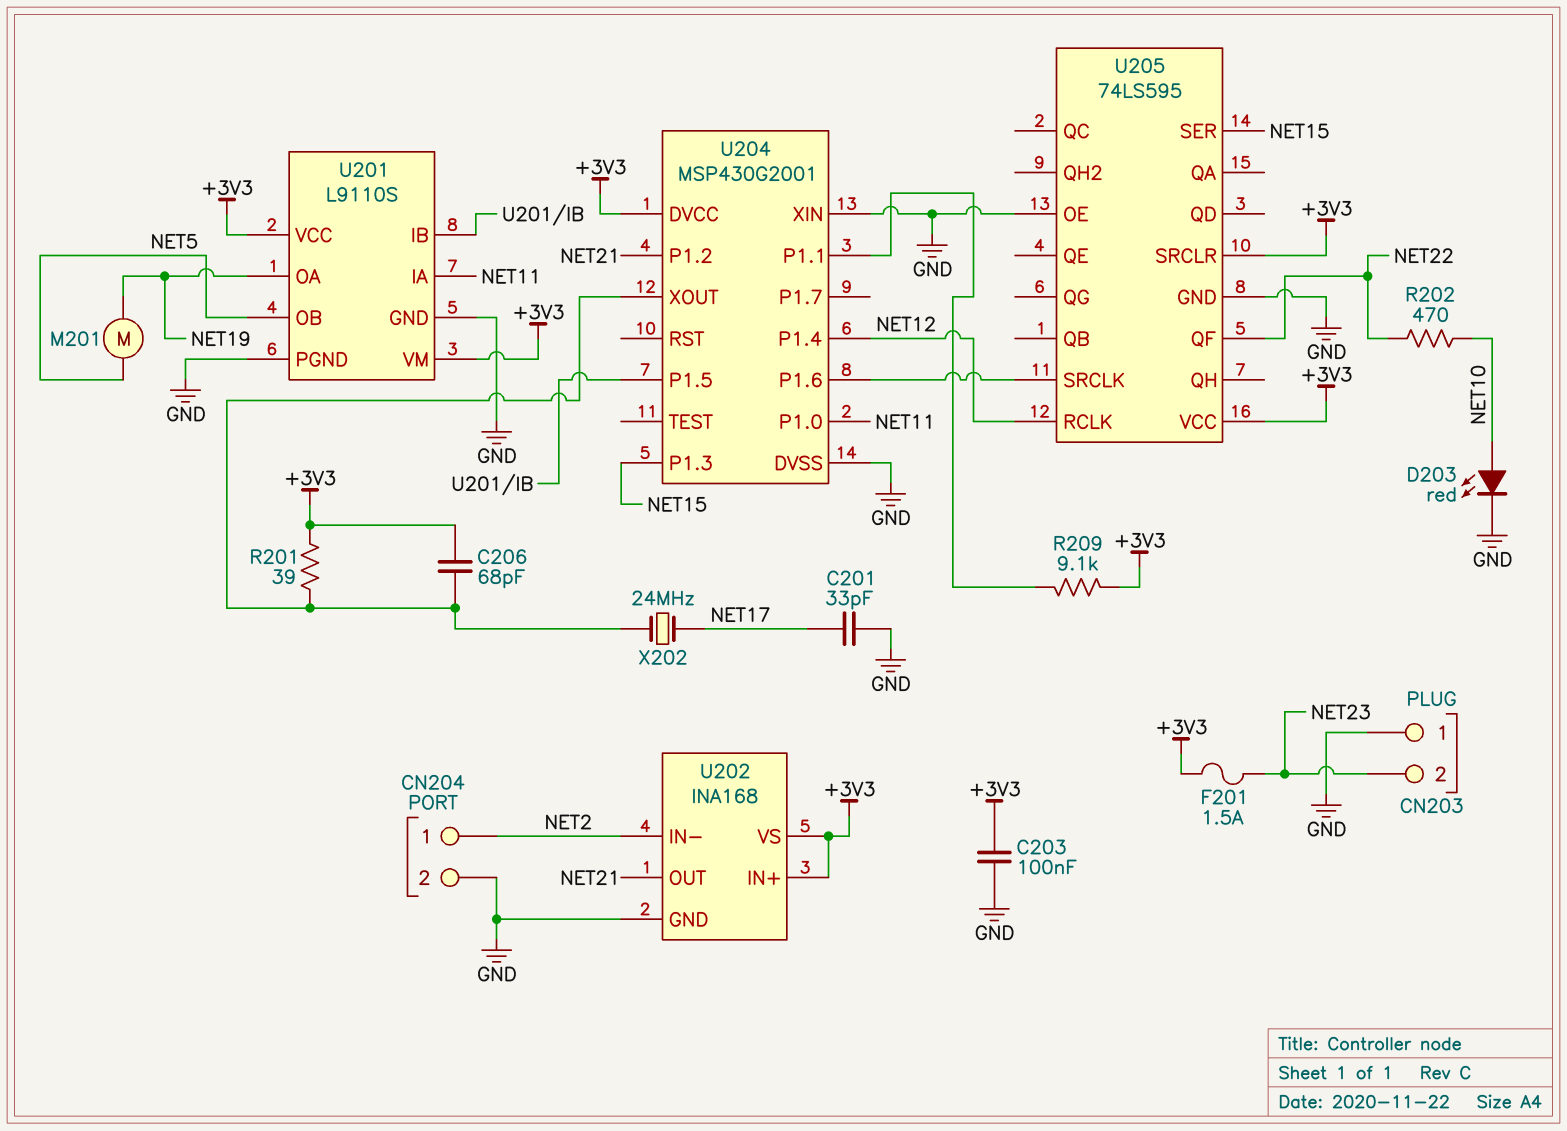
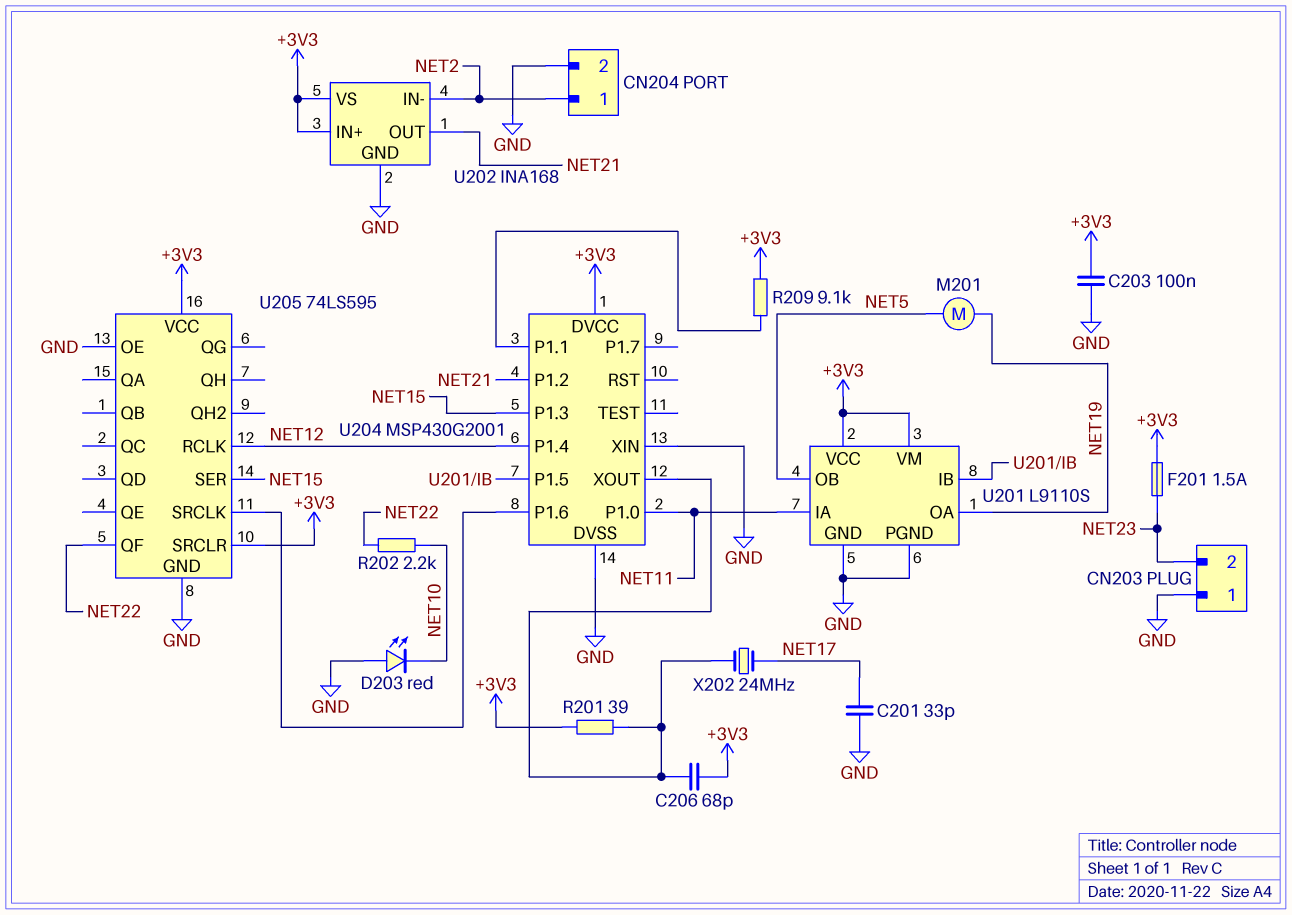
D203: LED red (A NET10, K GND) -> LED red (A GND, K NET10)
R202: 470 (NET10, NET22) -> 2.2k (NET10, NET22)

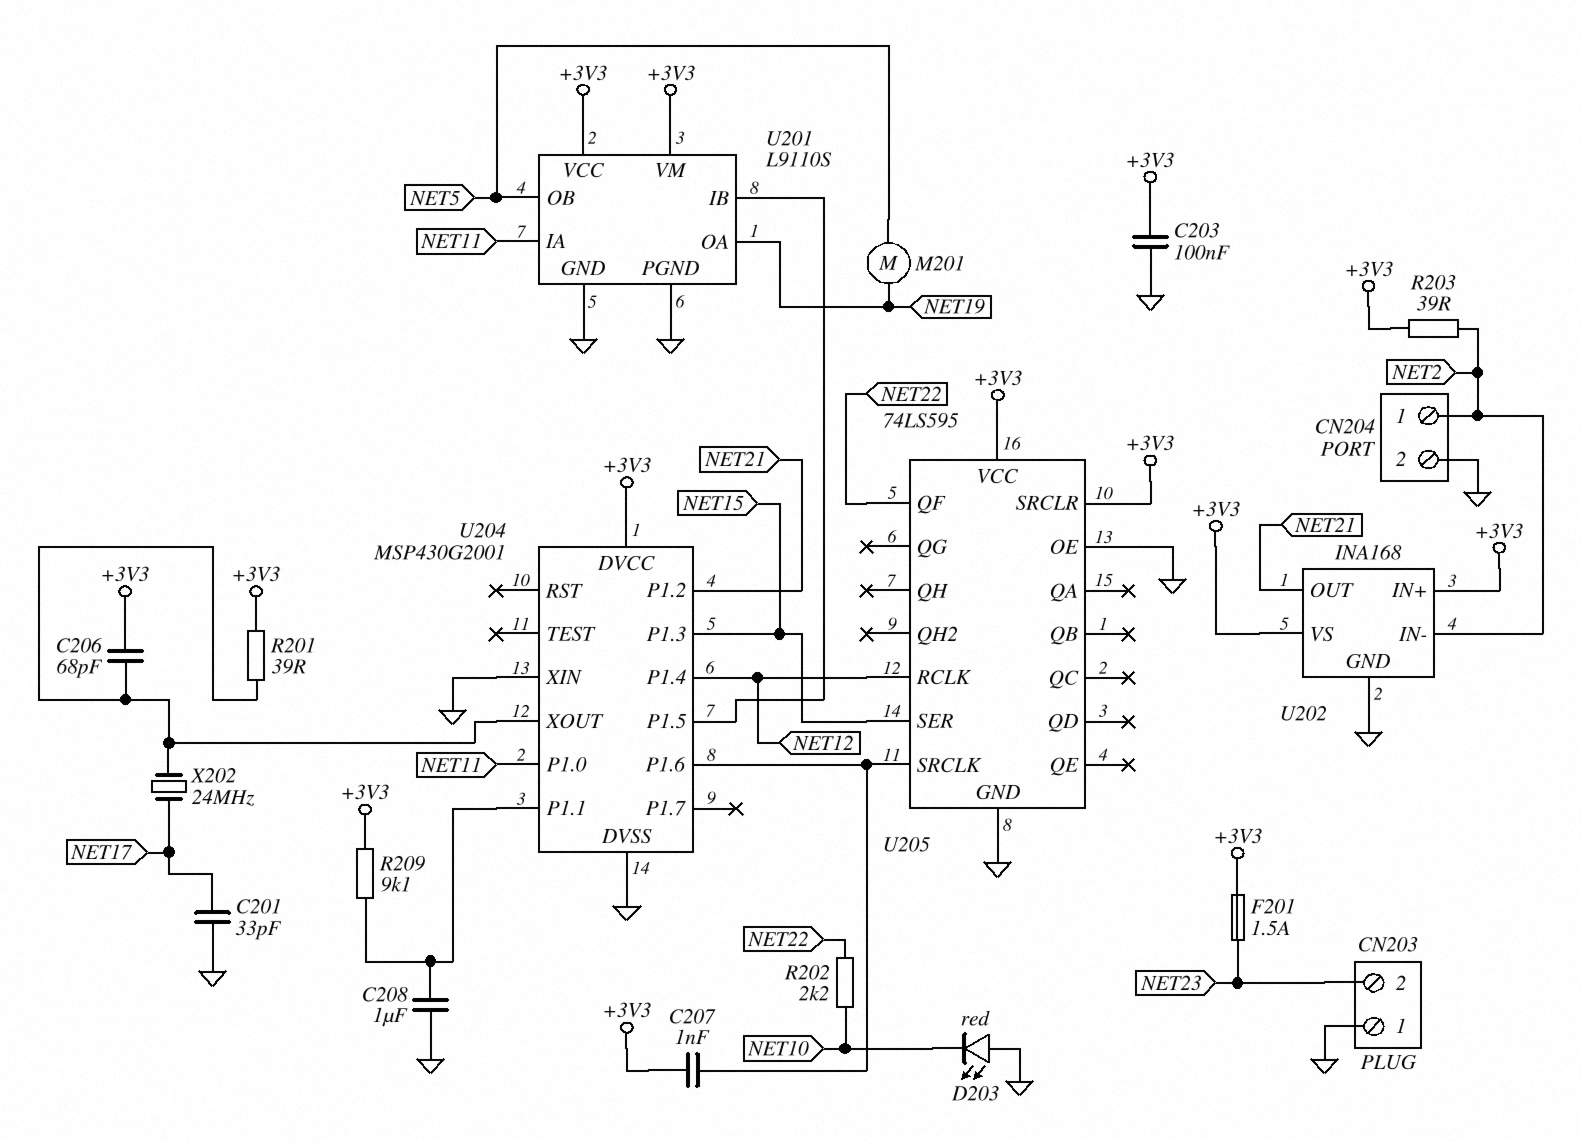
C207: none -> 1nF (+3V3, U204/P1.6)
C208: none -> 1uF (GND, U204/P1.1)
R203: none -> 39 (+3V3, NET2)

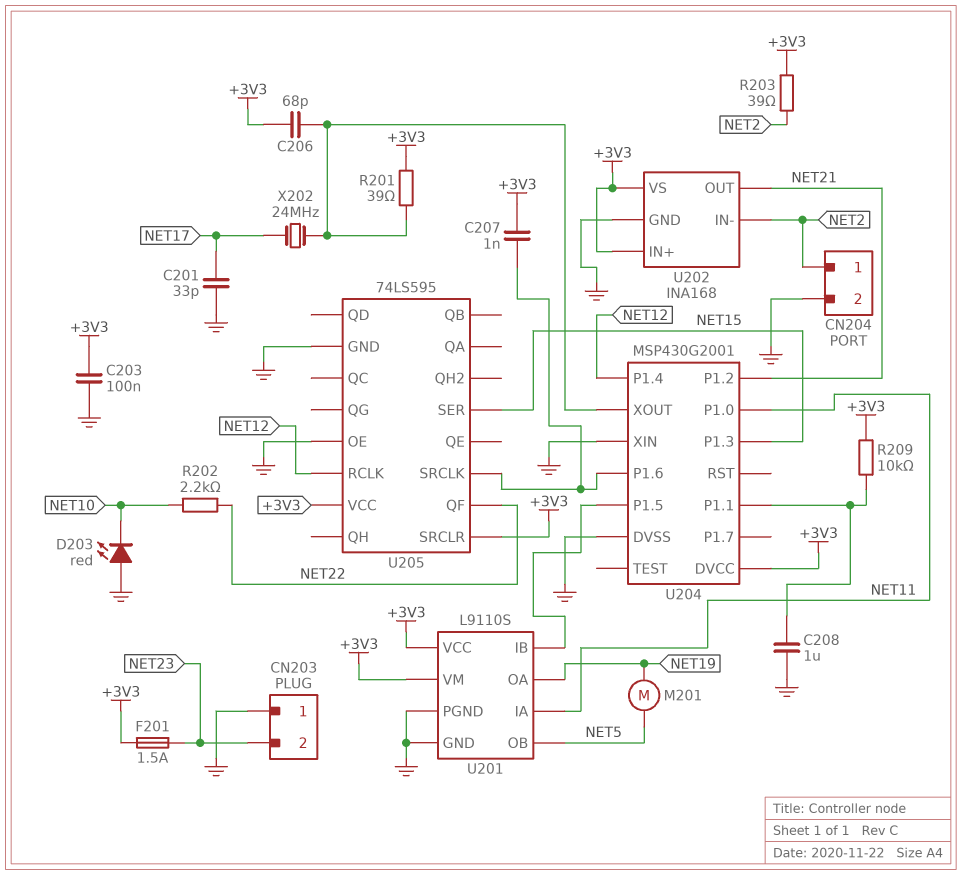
R209: 9.1k (+3V3, U204/P1.1) -> 10k (+3V3, U204/P1.1)

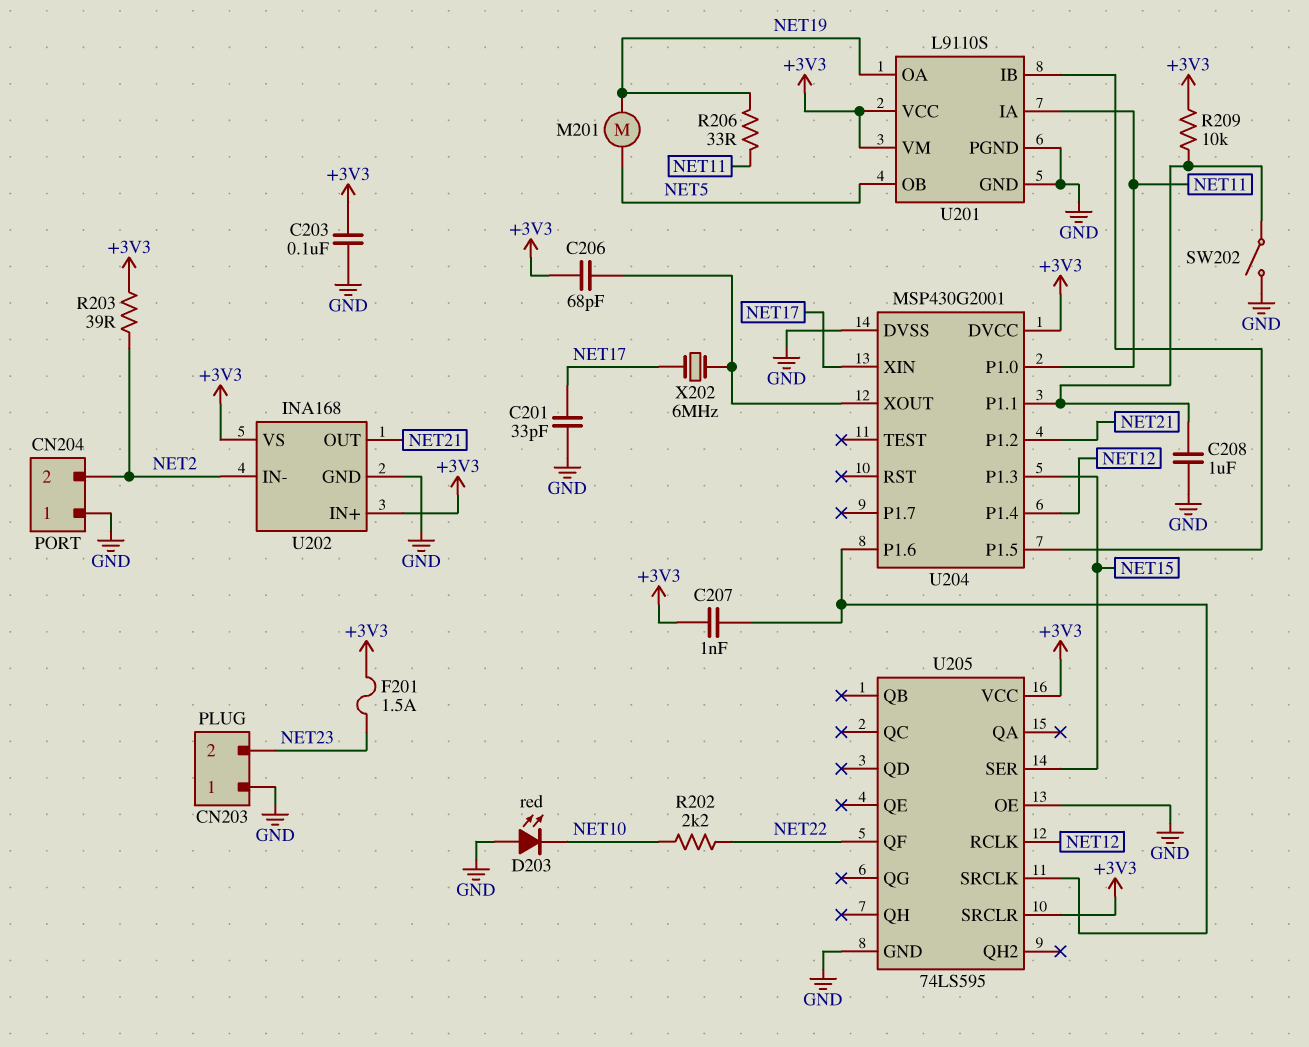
CN204 pin 1: NET2 -> GND
CN204 pin 2: GND -> NET2
R201: 39 (+3V3, U204/XOUT) -> none
R206: none -> 33 (NET11, NET19)
SW202: none -> switch (GND, U204/P1.1)
U204 pin XIN: GND -> NET17
X202: 24MHz (NET17, U204/XOUT) -> 6MHz (NET17, U204/XOUT)

